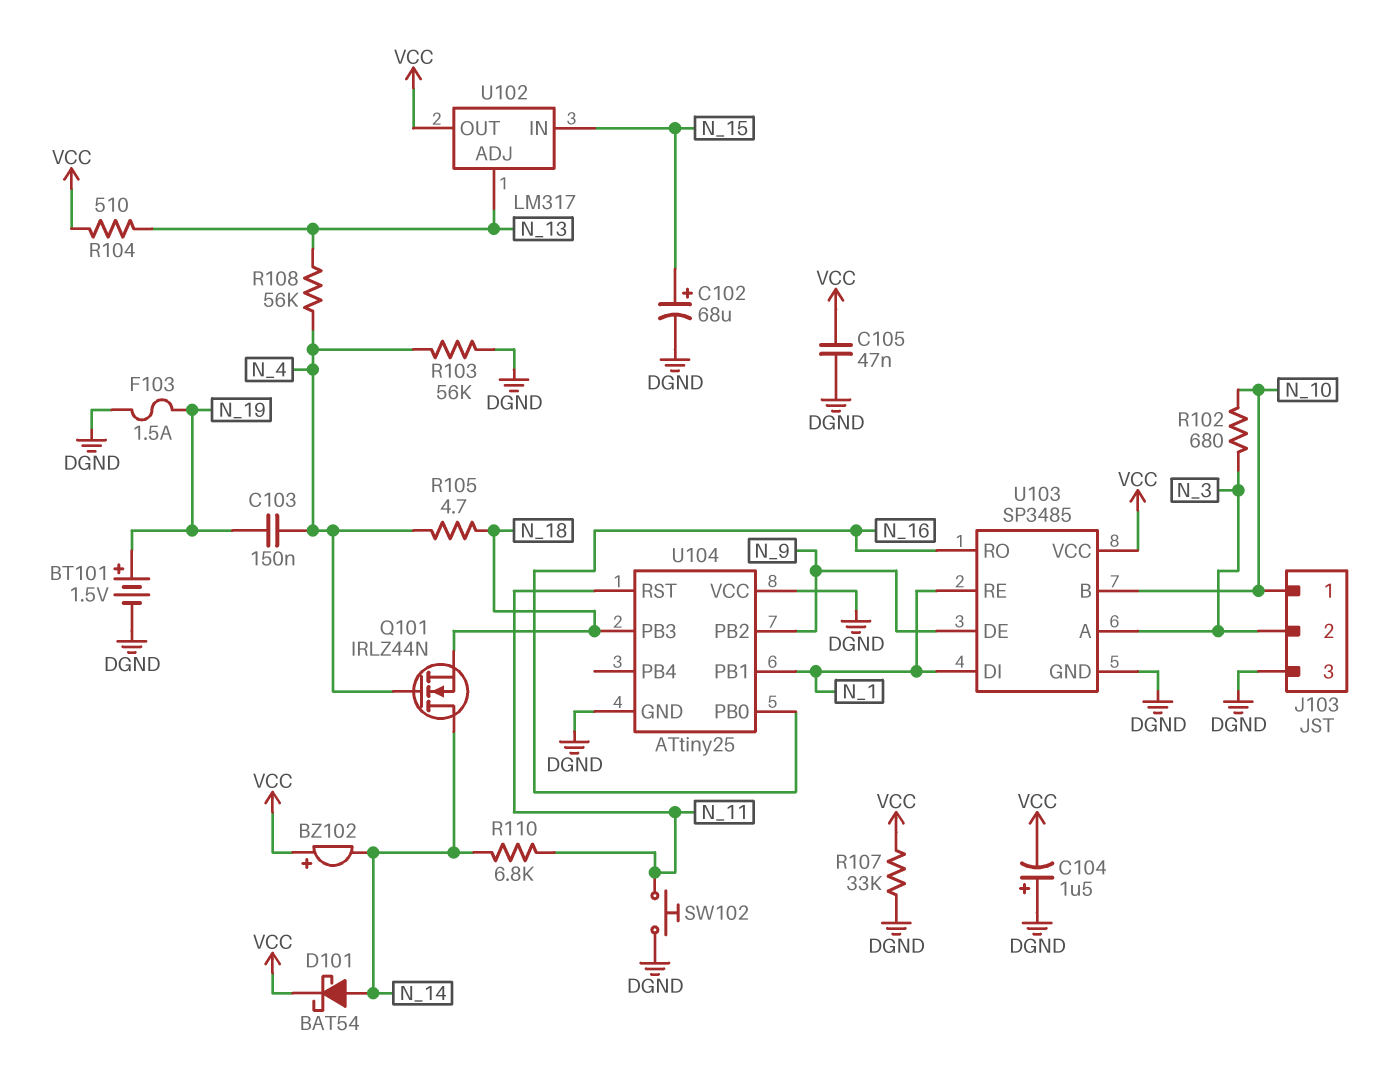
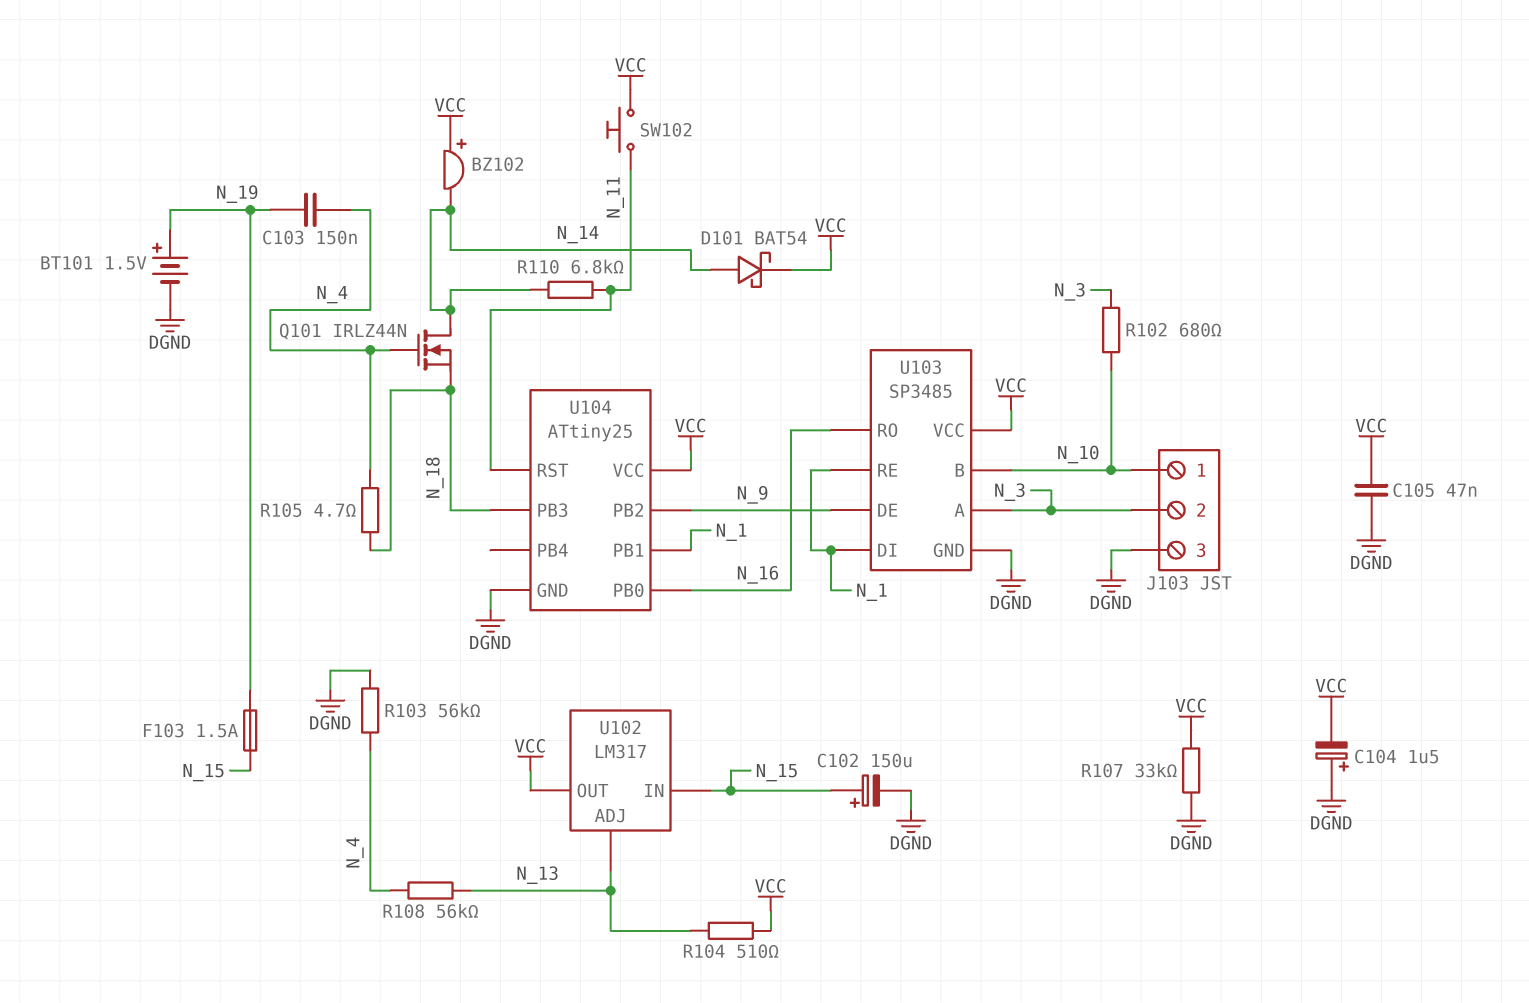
C102: 68uF (plus N_15, minus DGND) -> 150uF (plus N_15, minus DGND)
F103: 1.5A (DGND, N_19) -> 1.5A (N_15, N_19)
SW102: button (DGND, N_11) -> button (N_11, VCC)
U104 pin VCC: DGND -> VCC

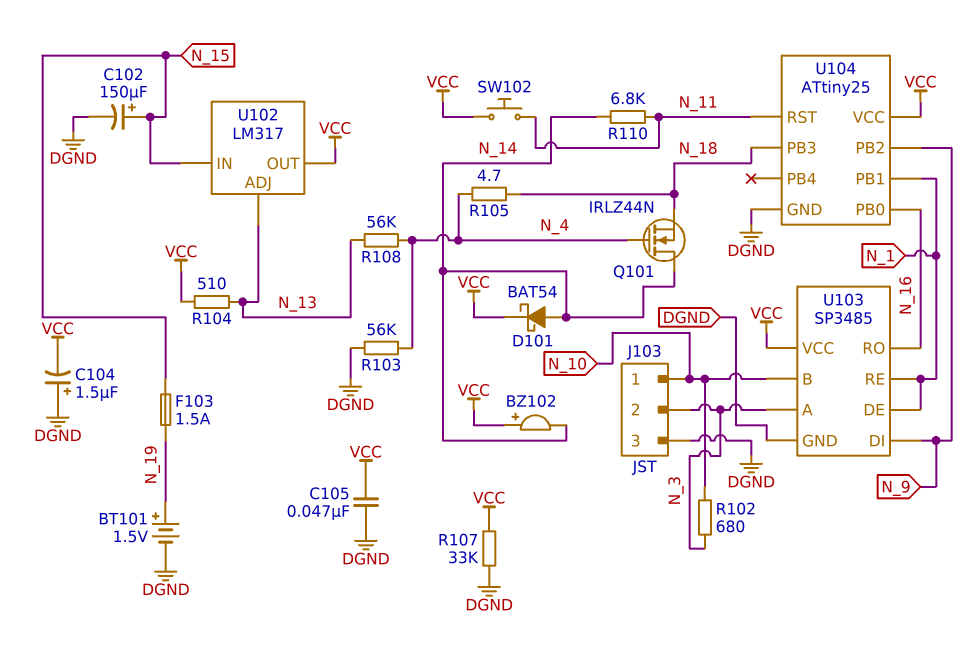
C103: 150nF (N_4, N_19) -> none
U103 pin DE: N_9 -> N_1
U103 pin DI: N_1 -> N_9

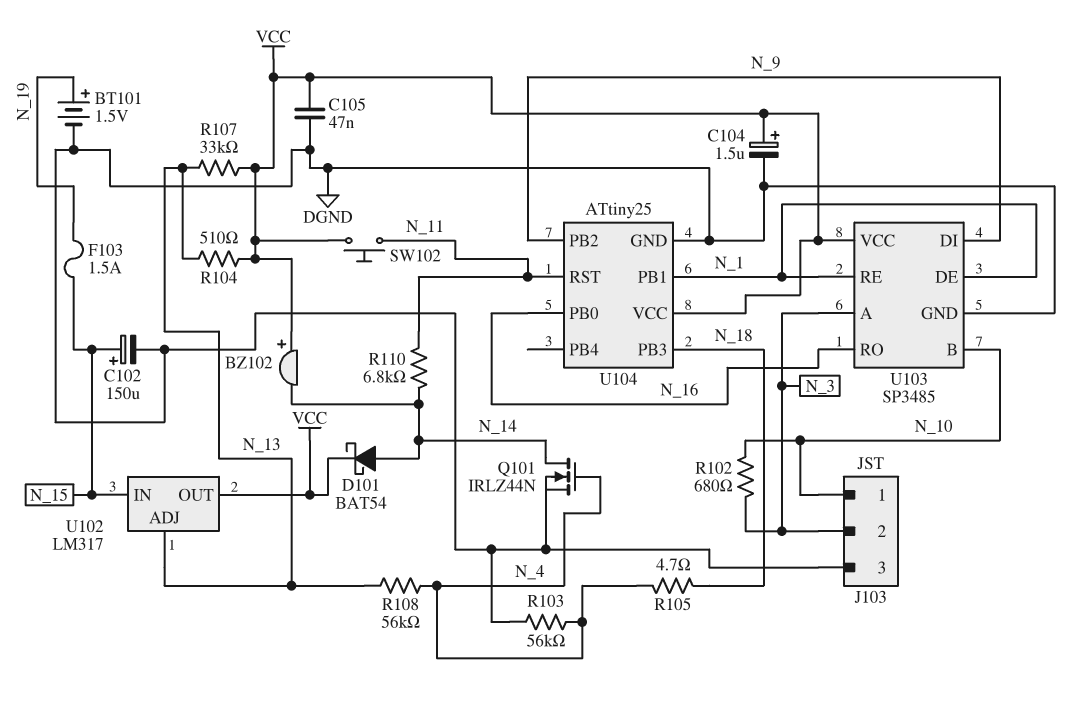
C104: 1.5uF (plus DGND, minus VCC) -> 1.5uF (plus VCC, minus DGND)
Q101: NMOS IRLZ44N (G N_4, D N_14, S N_18) -> NMOS IRLZ44N (G N_4, D N_14, S DGND)
R107: 33k (DGND, VCC) -> 33k (N_13, VCC)

